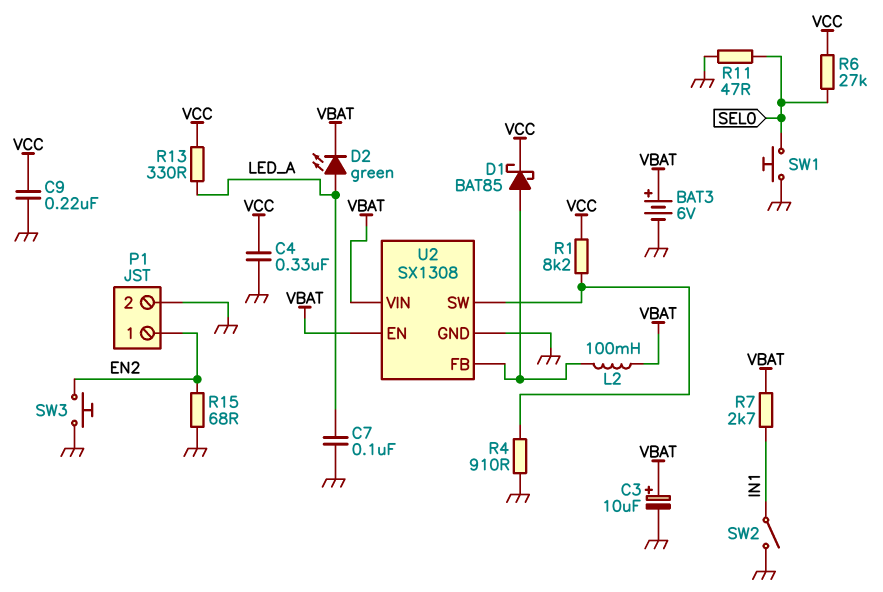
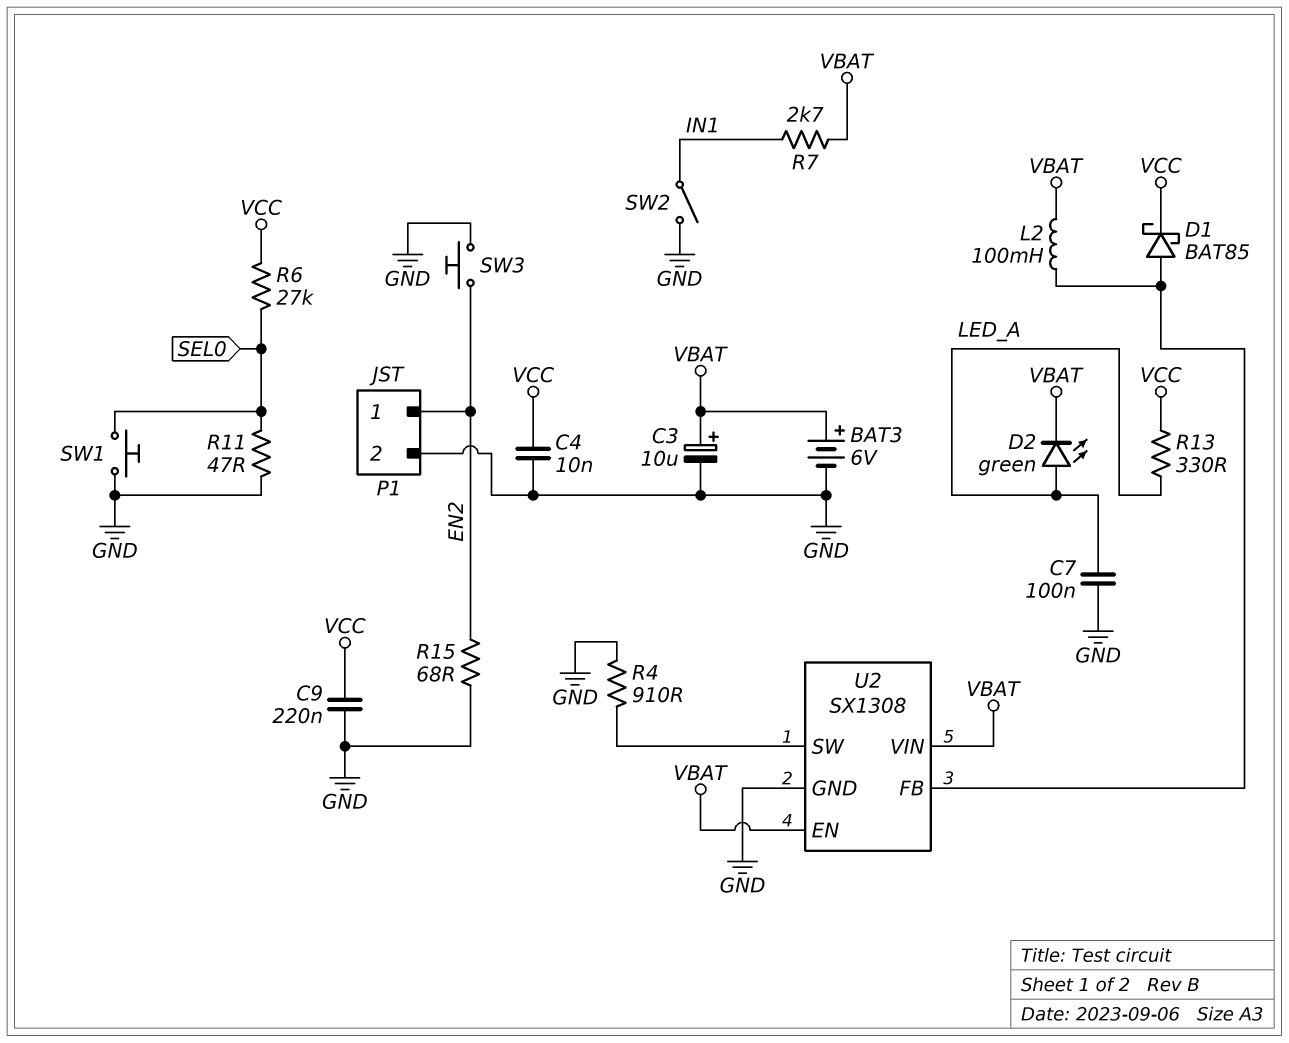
C4: 330nF (GND, VCC) -> 10nF (GND, VCC)
R1: 8.2k (U2/SW, VCC) -> none

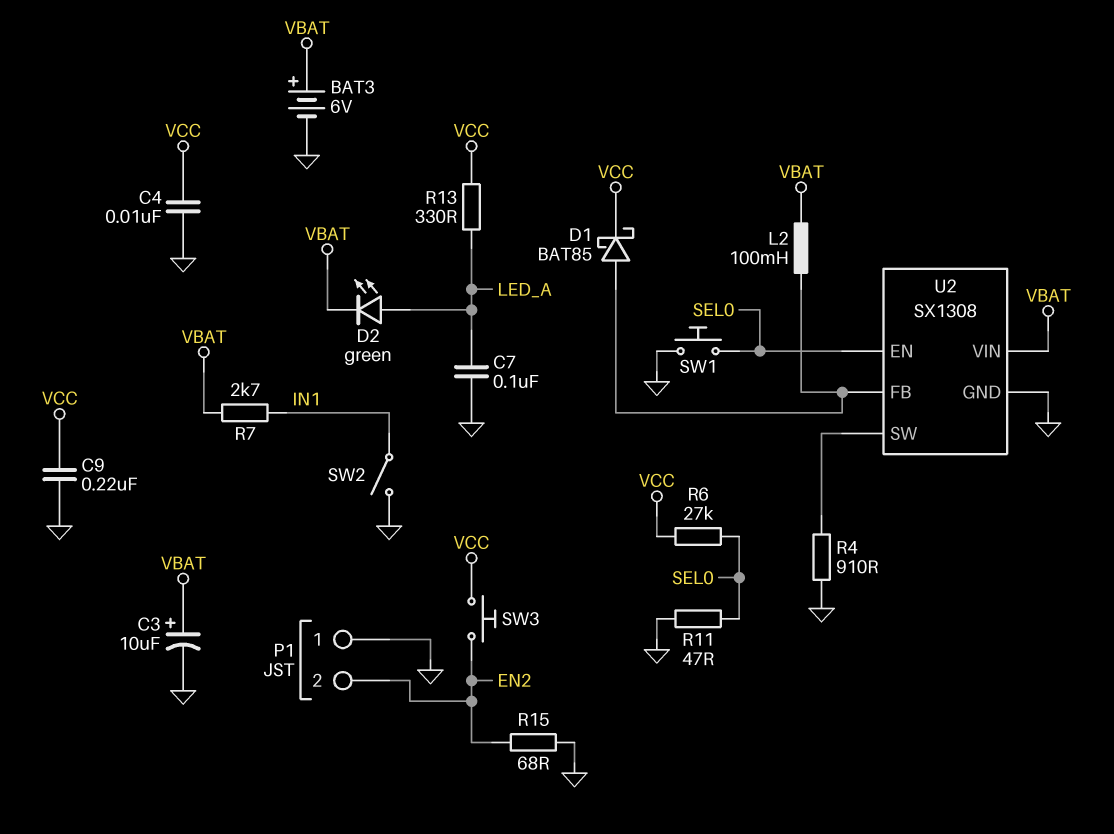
P1 pin 1: EN2 -> GND
P1 pin 2: GND -> EN2
SW3: button (EN2, GND) -> button (EN2, VCC)
U2 pin EN: VBAT -> SEL0

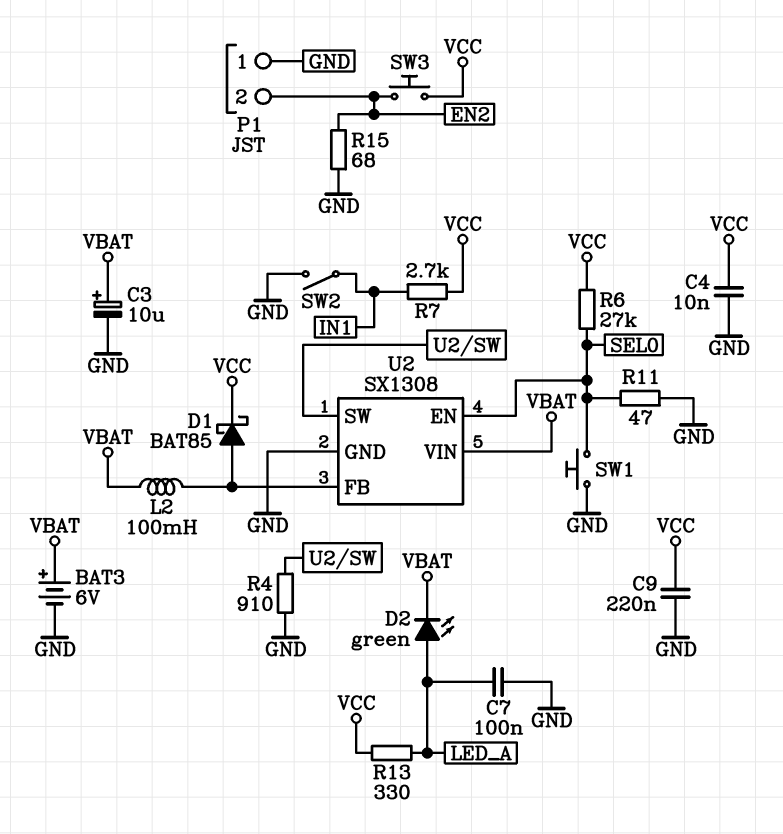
R7: 2.7k (IN1, VBAT) -> 2.7k (IN1, VCC)

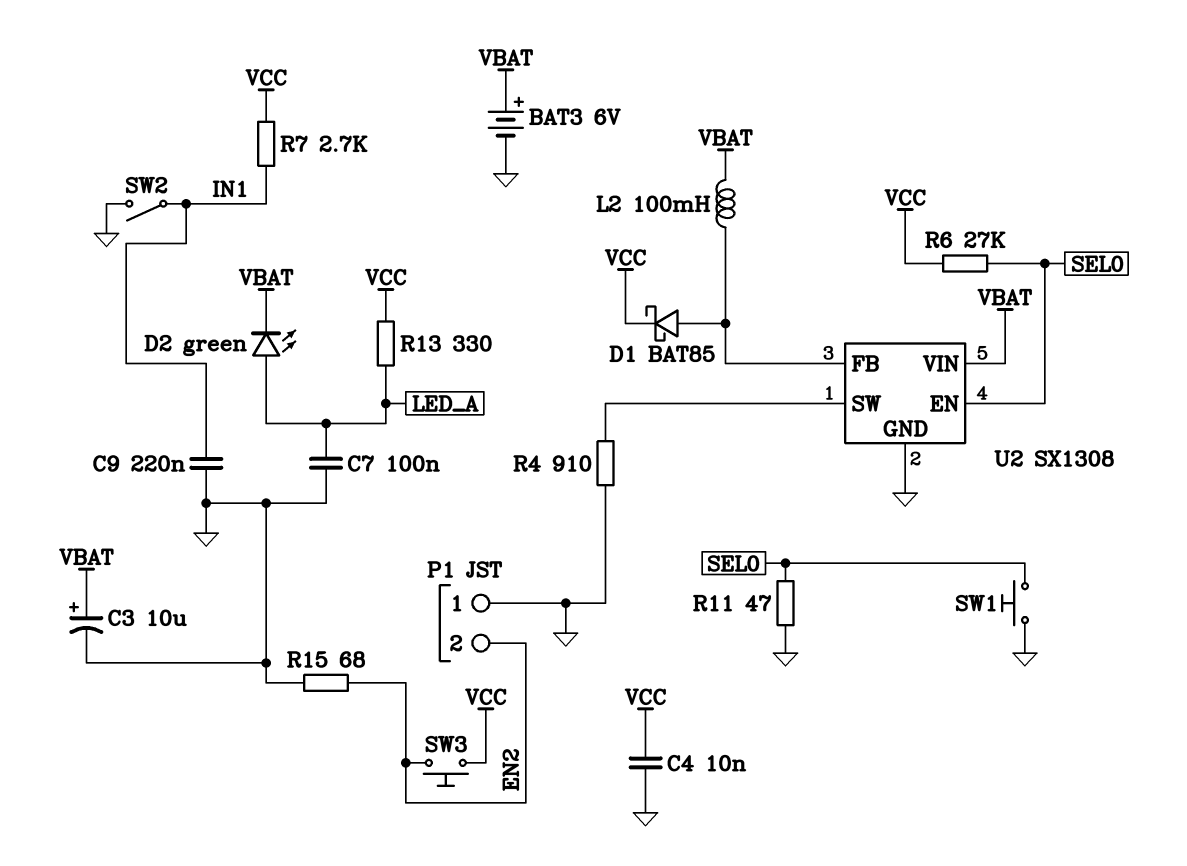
C9: 220nF (GND, VCC) -> 220nF (GND, IN1)

